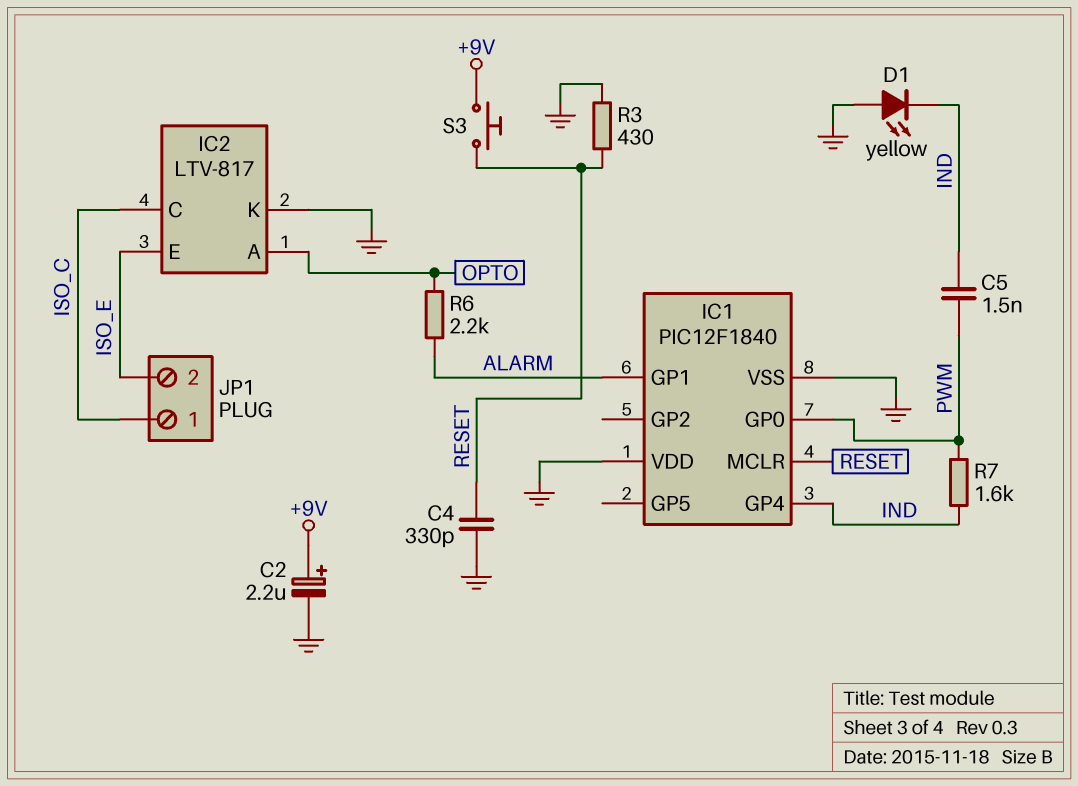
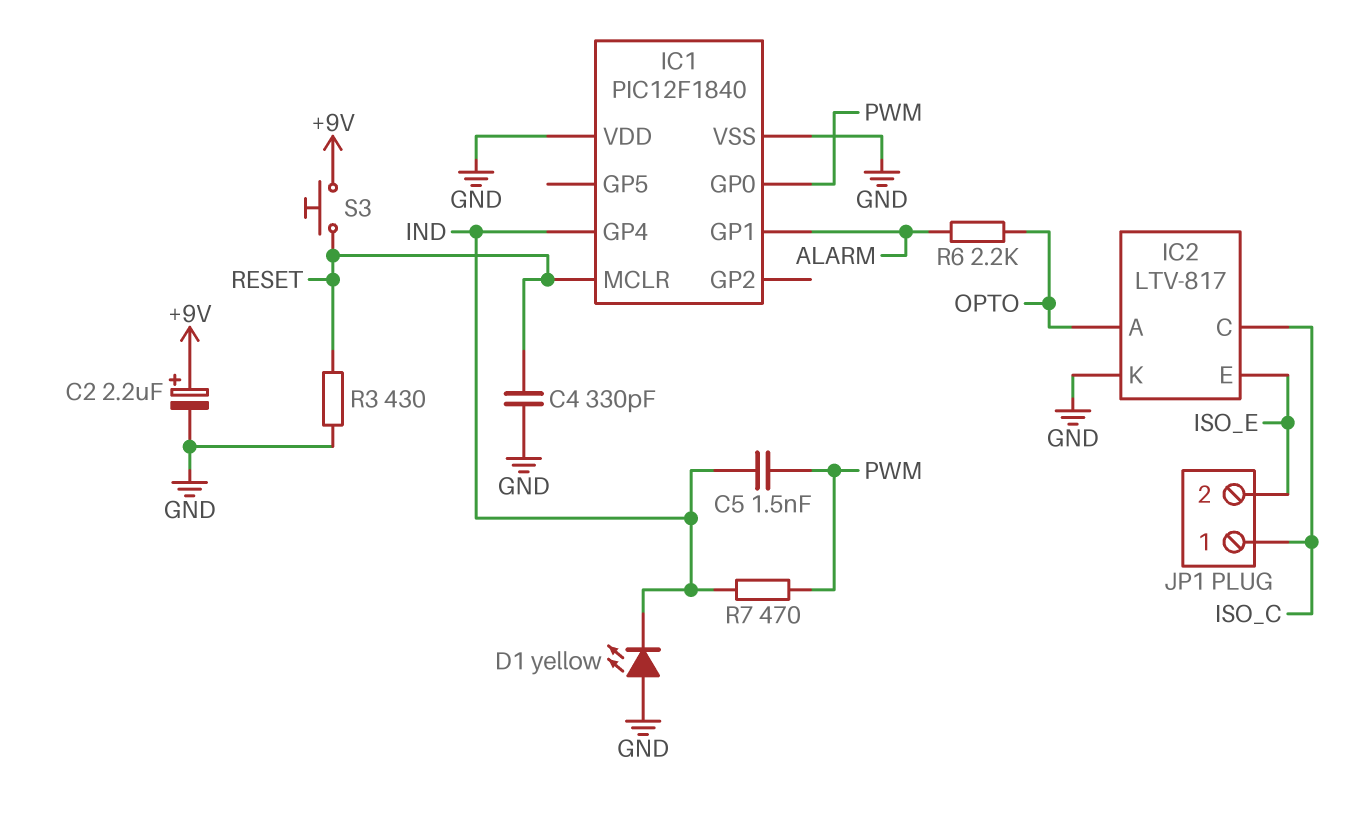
R7: 1.6k (IND, PWM) -> 470 (IND, PWM)

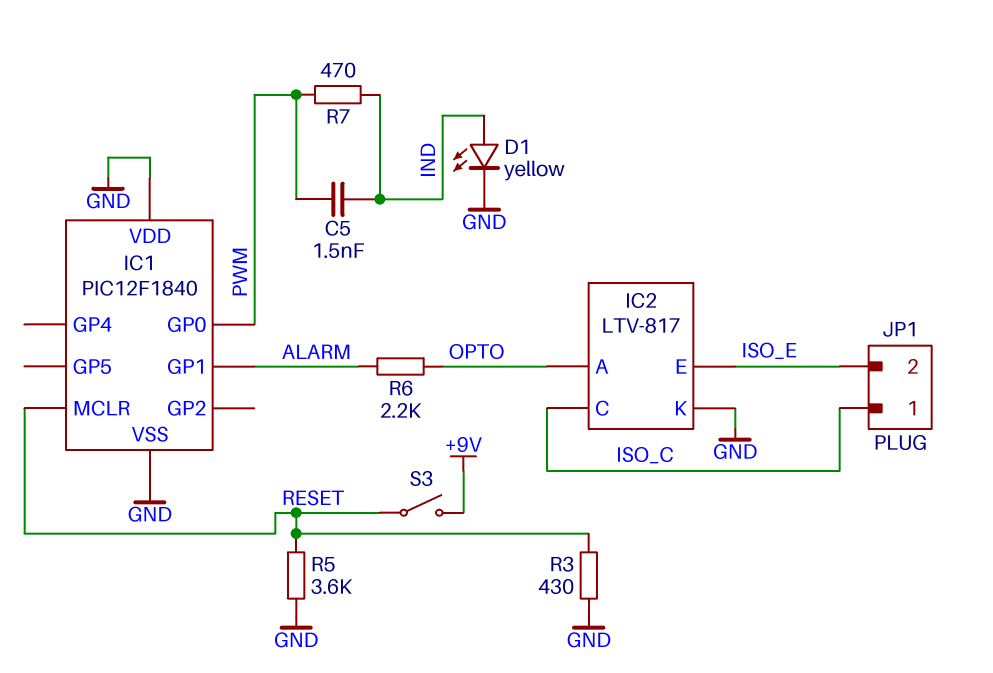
C2: 2.2uF (plus +9V, minus GND) -> none
C4: 330pF (GND, RESET) -> none
D1: LED yellow (A GND, K IND) -> LED yellow (A IND, K GND)
IC1 pin GP4: IND -> none
R5: none -> 3.6k (GND, RESET)
S3: button (+9V, RESET) -> switch (+9V, RESET)

